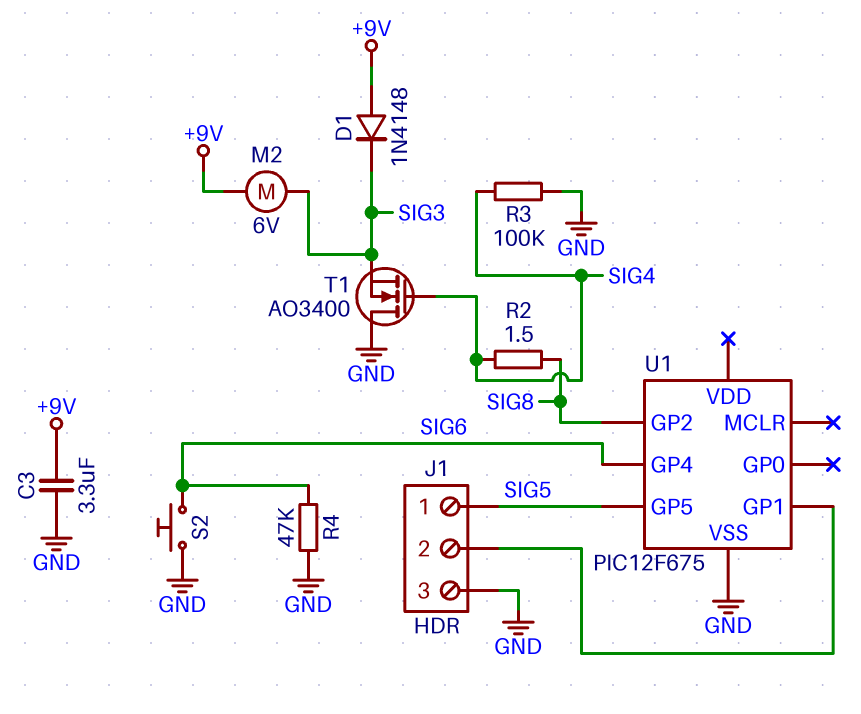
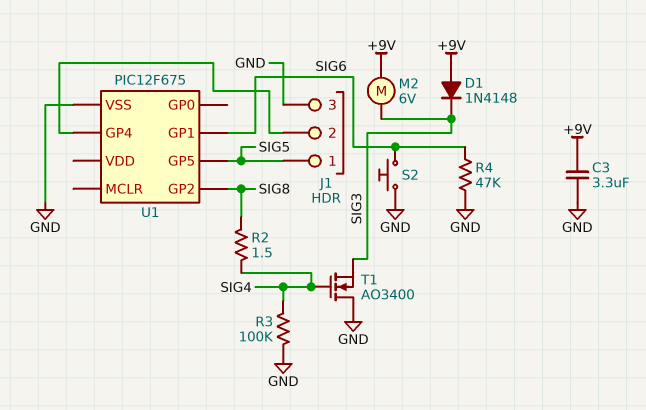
U1 pin GP1: J1/2 -> SIG6
U1 pin GP4: SIG6 -> J1/2

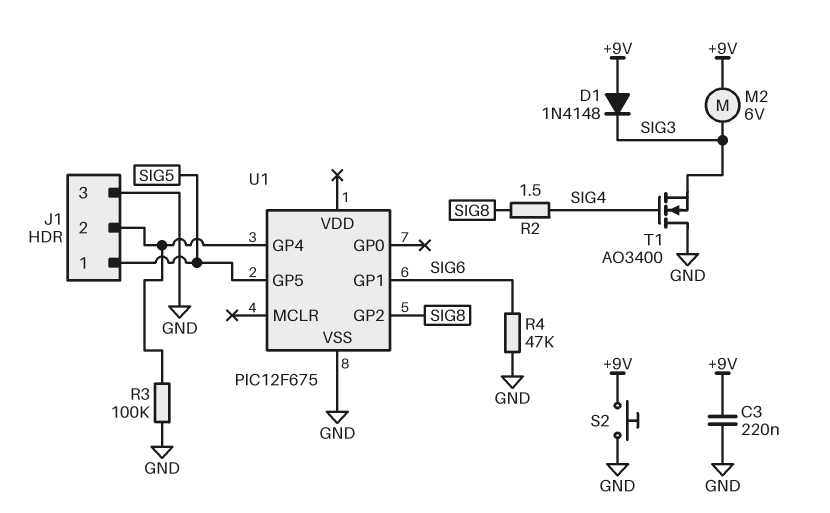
C3: 3.3uF (+9V, GND) -> 220nF (+9V, GND)
R3: 100k (GND, SIG4) -> 100k (GND, J1/2)
S2: button (GND, SIG6) -> button (+9V, GND)

